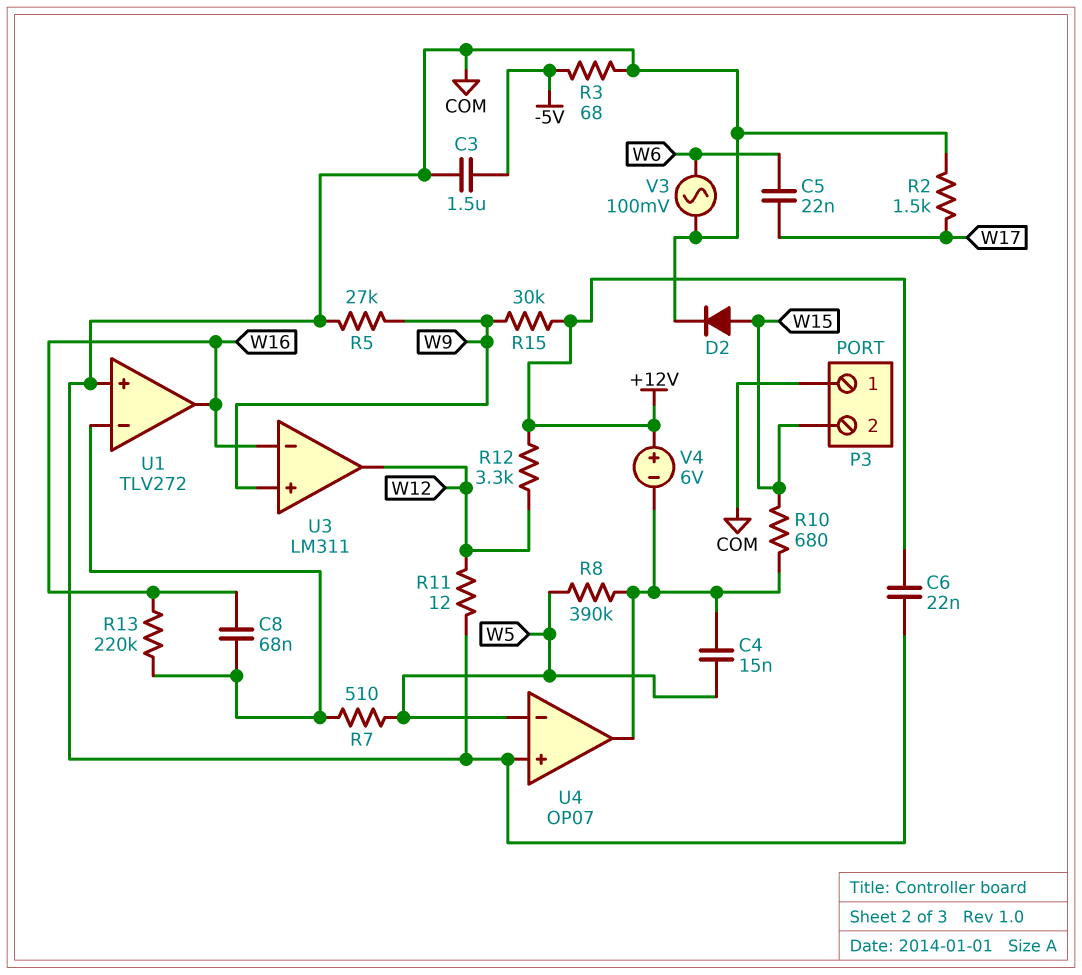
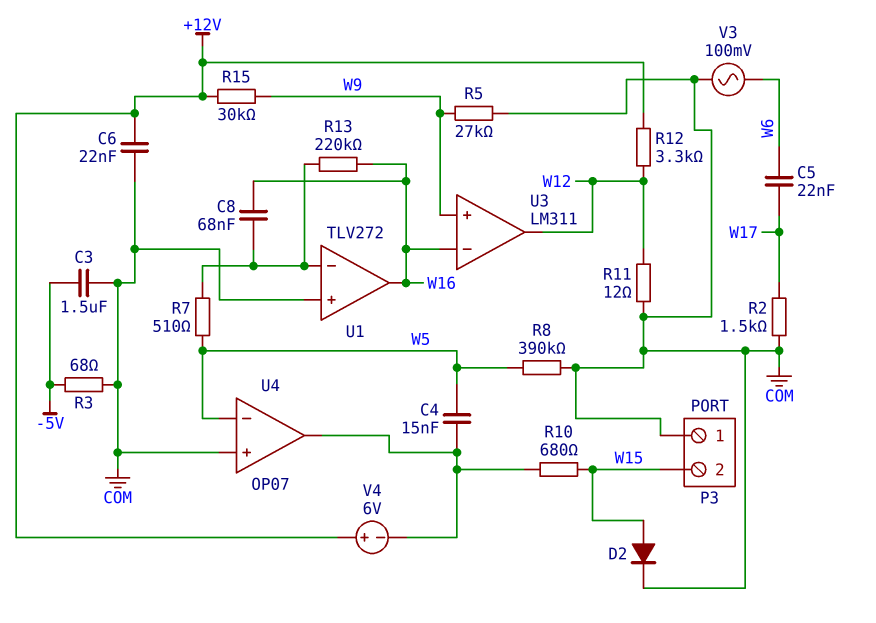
R8: 390k (U4/out, W5) -> 390k (COM, W5)

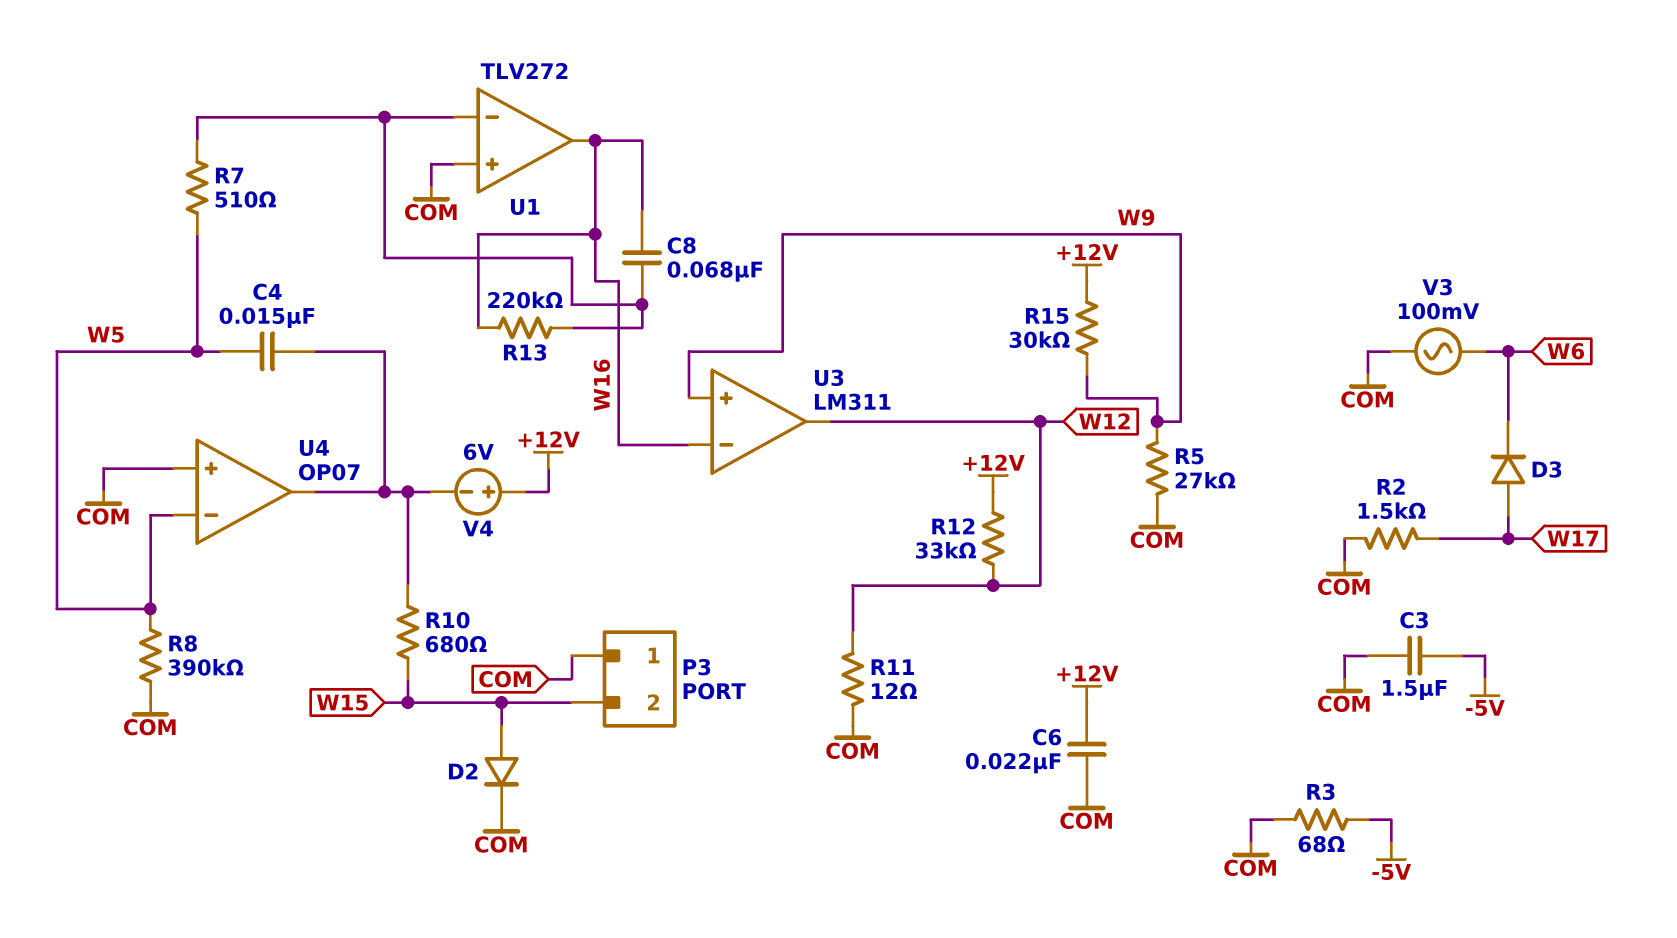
C5: 22nF (W6, W17) -> none
D3: none -> diode (A W17, K W6)
R12: 3.3k (+12V, W12) -> 33k (+12V, W12)

